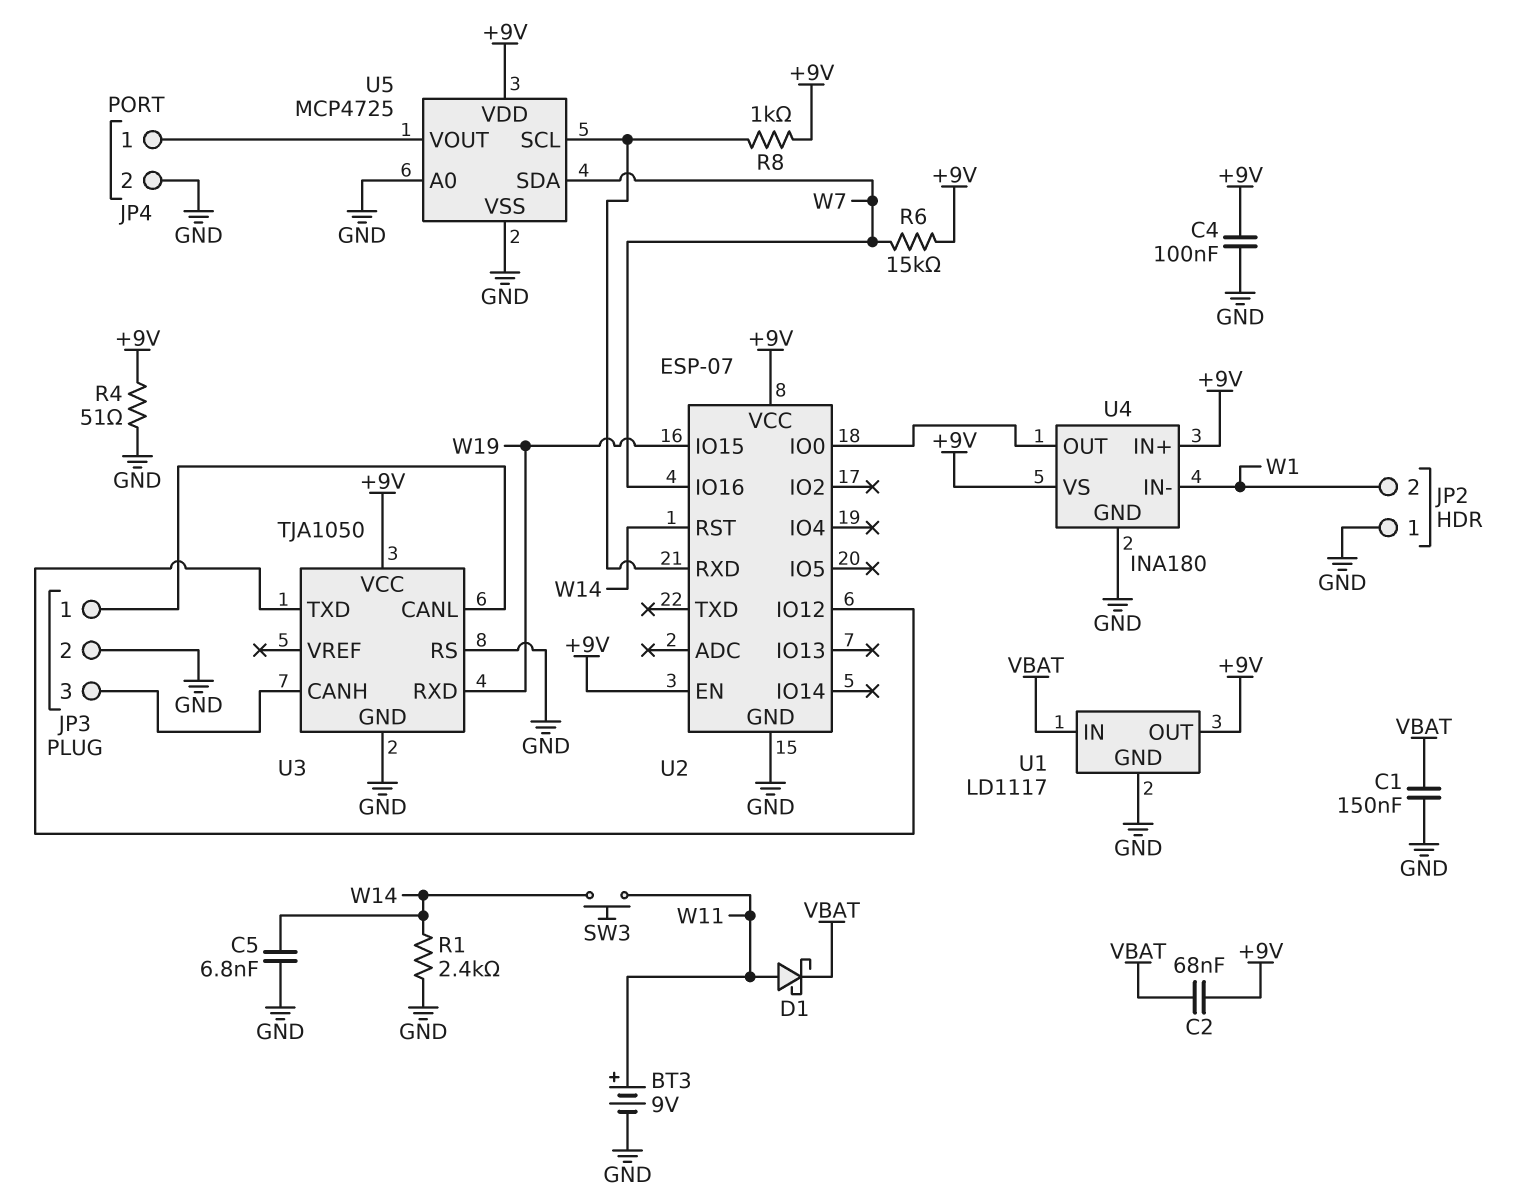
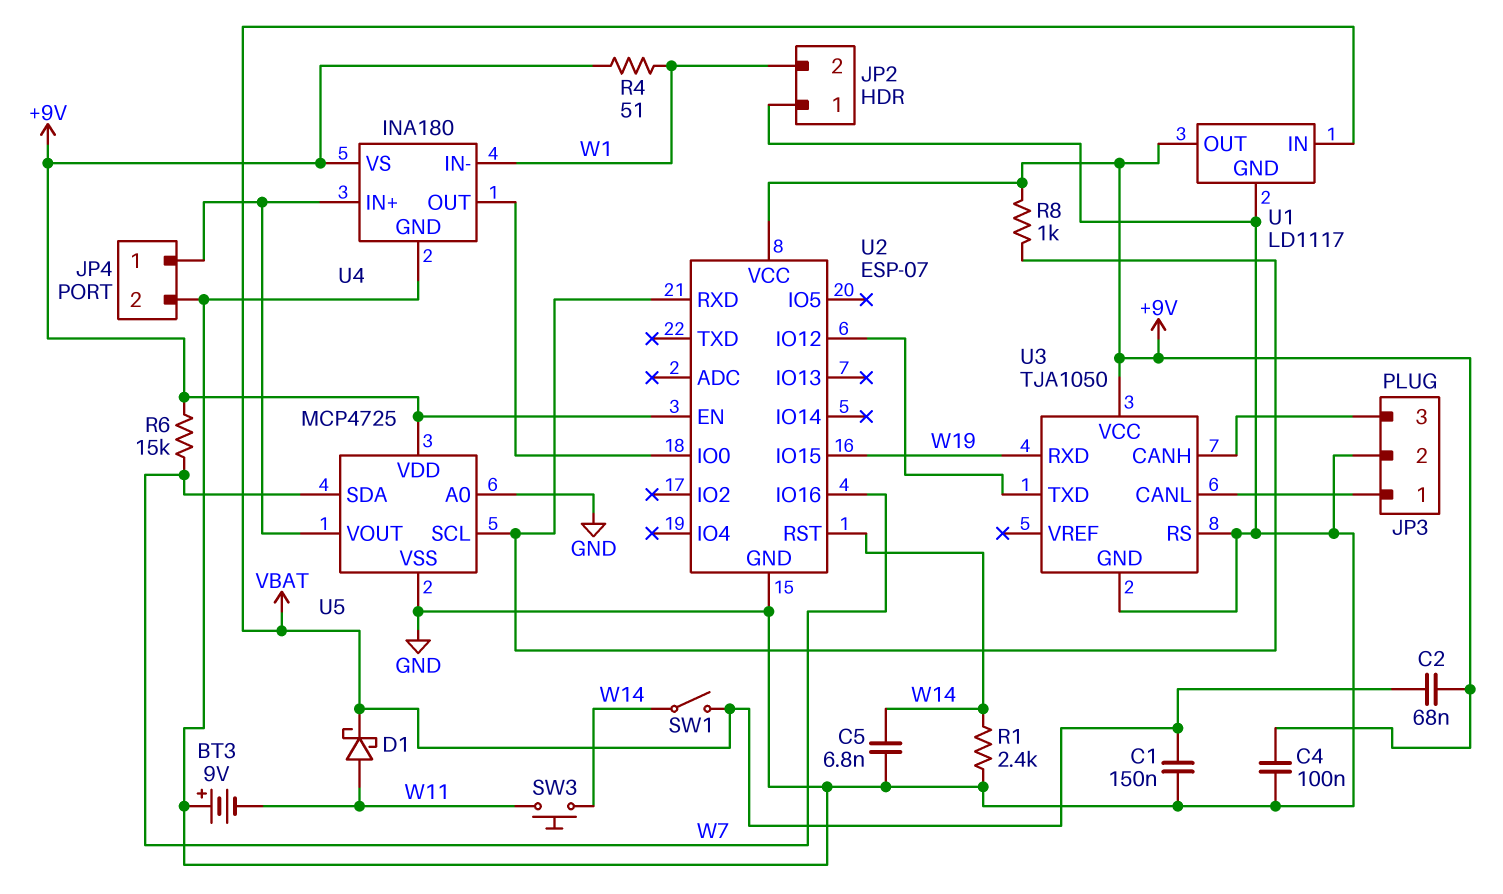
BT3: 9V (plus W11, minus GND) -> 9V (plus GND, minus W11)
R4: 51 (+9V, GND) -> 51 (+9V, W1)
SW1: none -> switch (VBAT, W14)
U4 pin IN+: +9V -> JP4/1

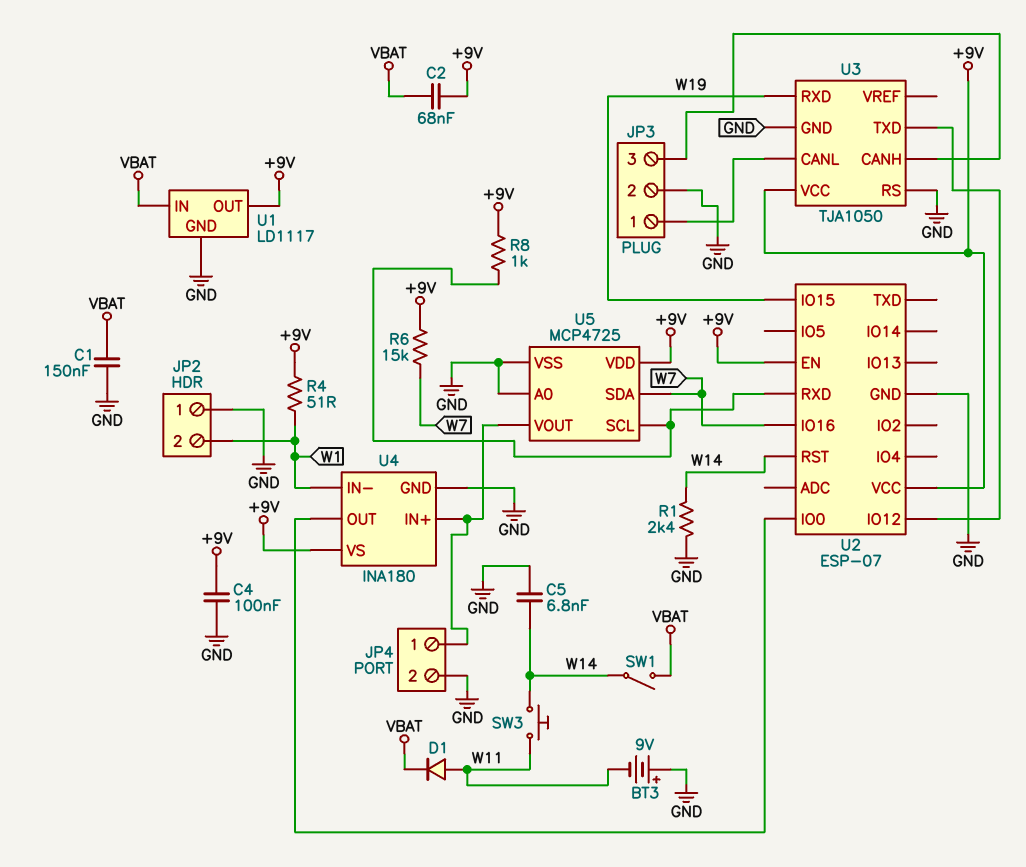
D1: schottky (A W11, K VBAT) -> diode (A W11, K VBAT)

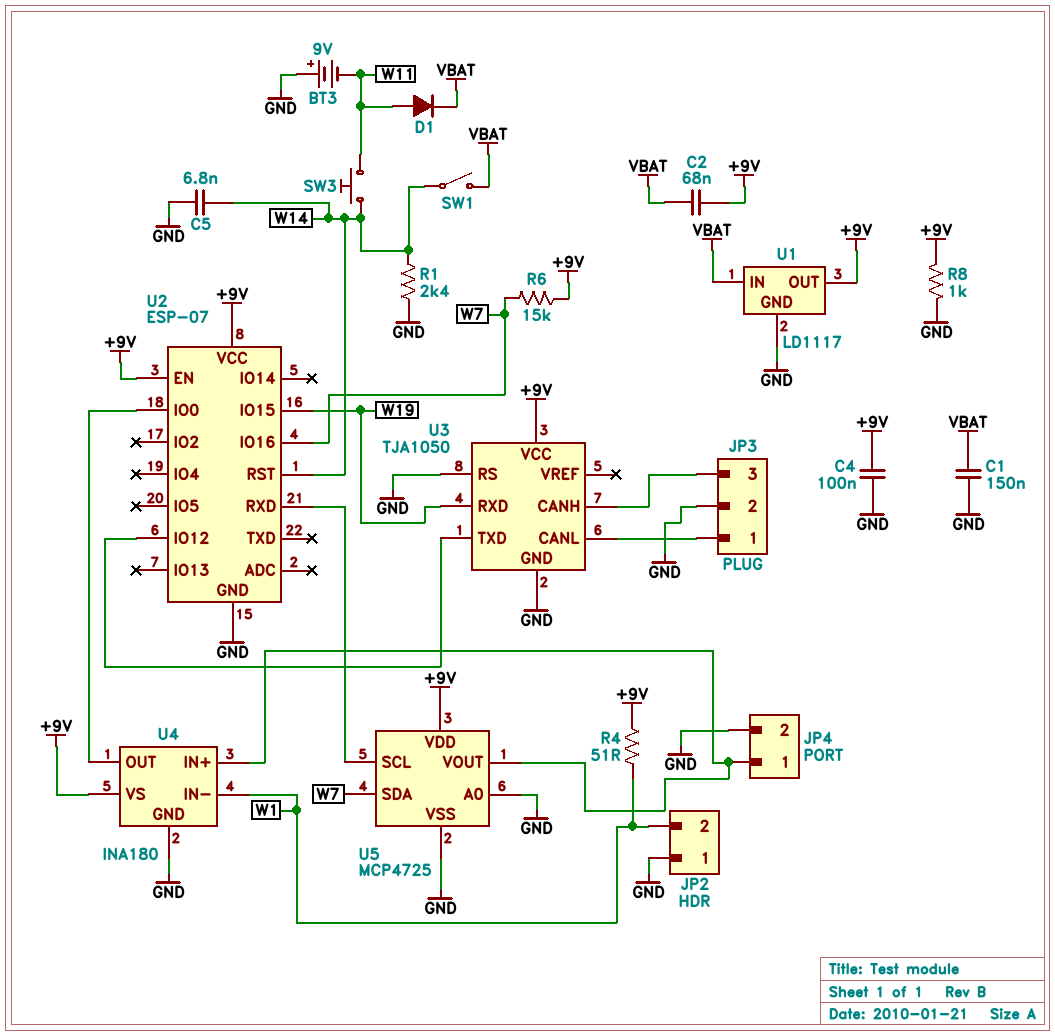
R8: 1k (+9V, U2/RXD) -> 1k (+9V, GND)

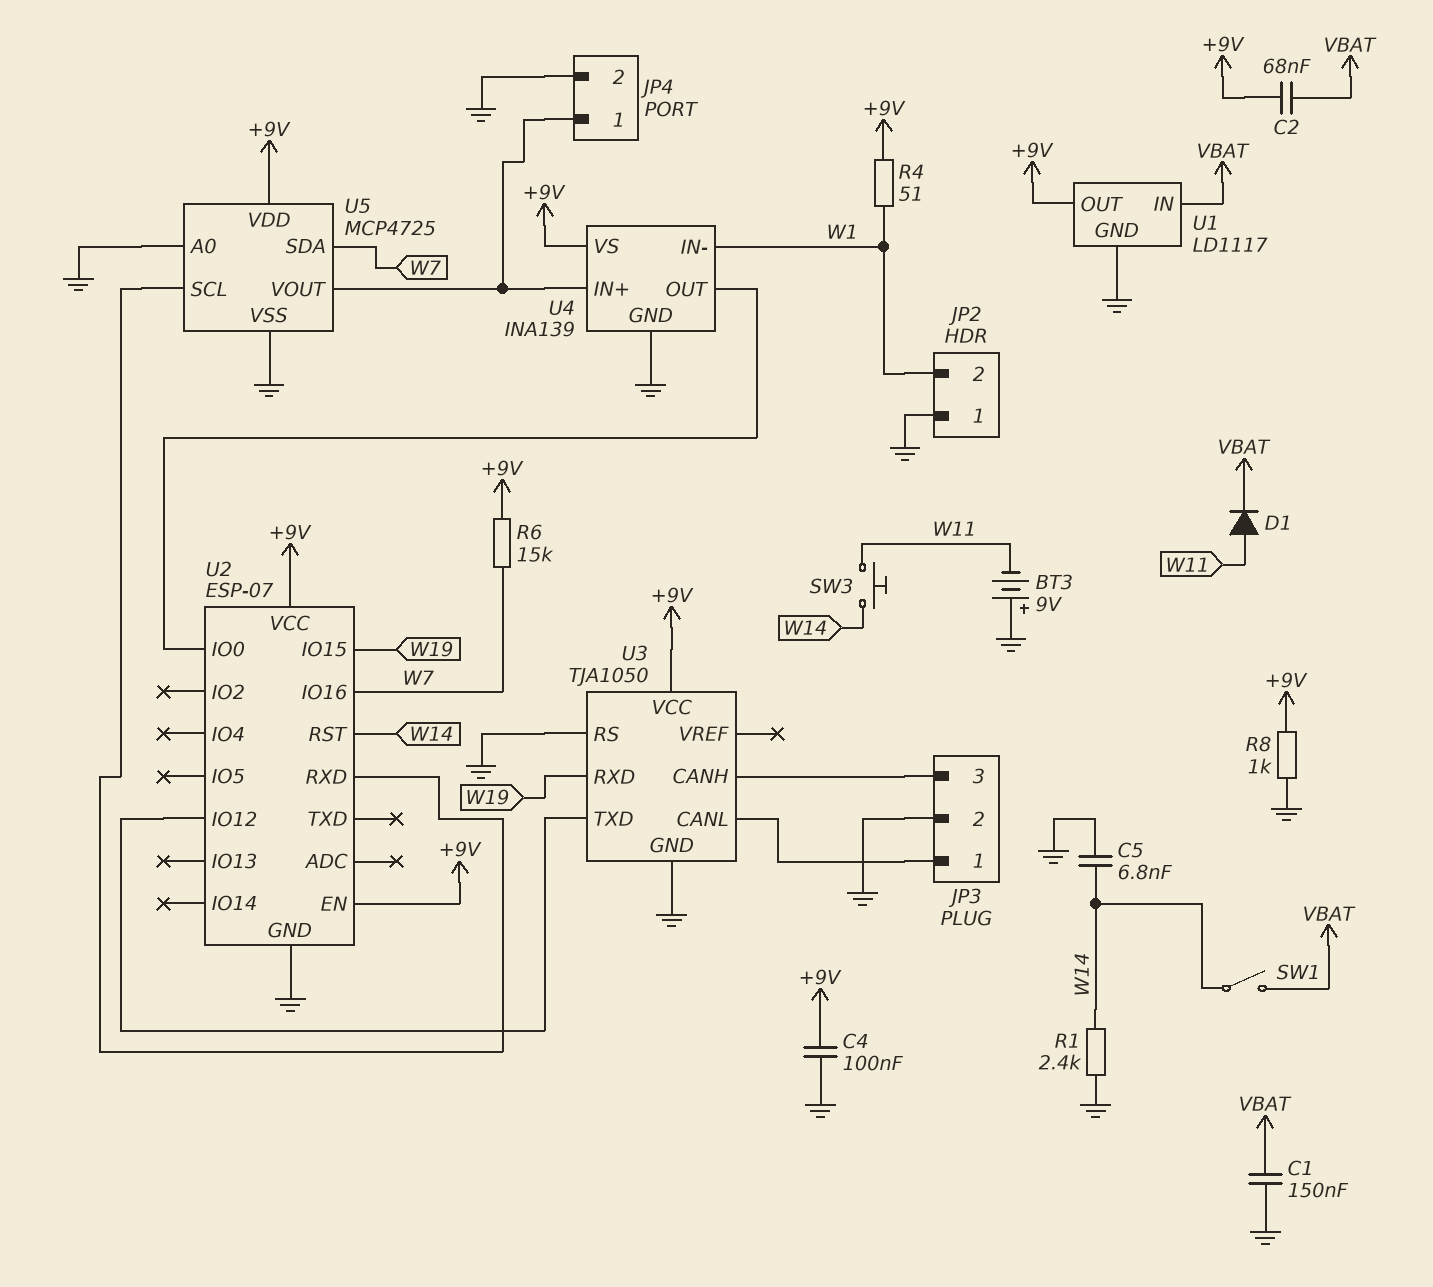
U4: INA180 -> INA139

